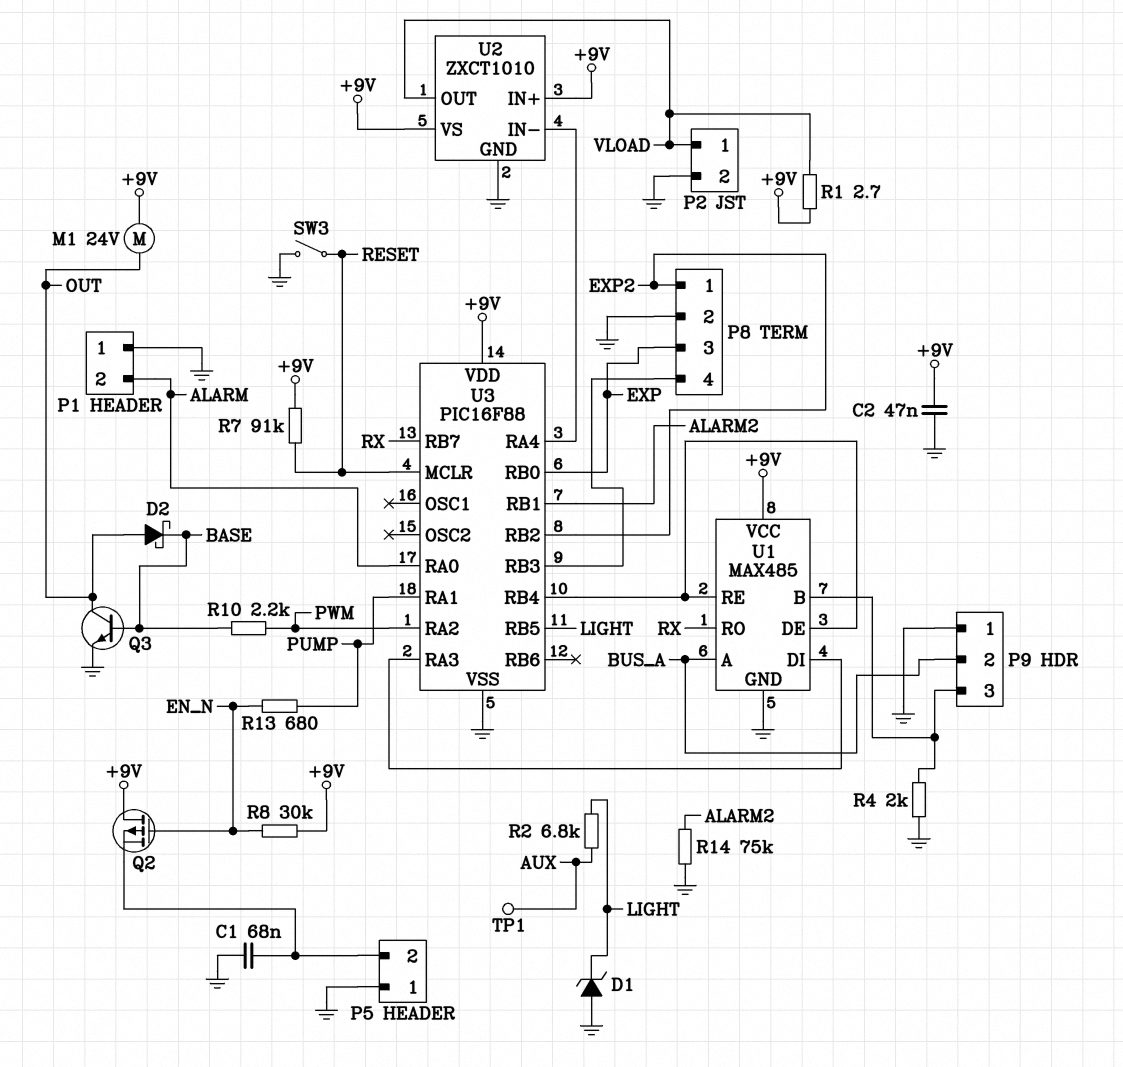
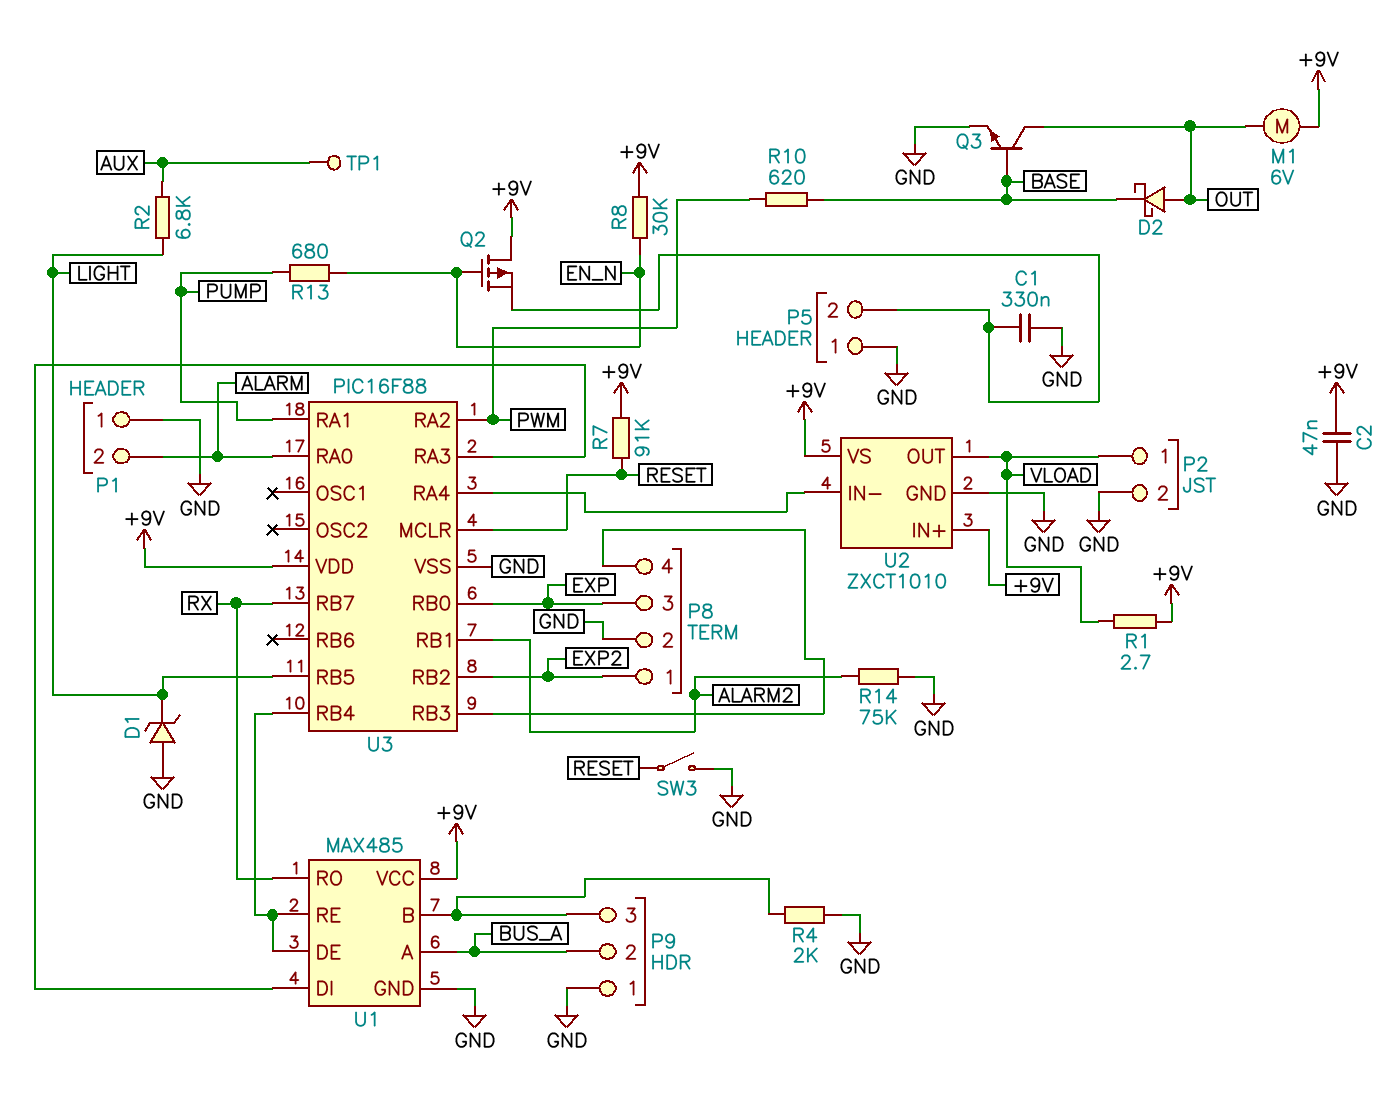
C1: 68nF (GND, P5/2) -> 330nF (GND, P5/2)
M1: motor 24V (+9V, OUT) -> motor 6V (+9V, OUT)
R10: 2.2k (BASE, PWM) -> 620 (BASE, PWM)

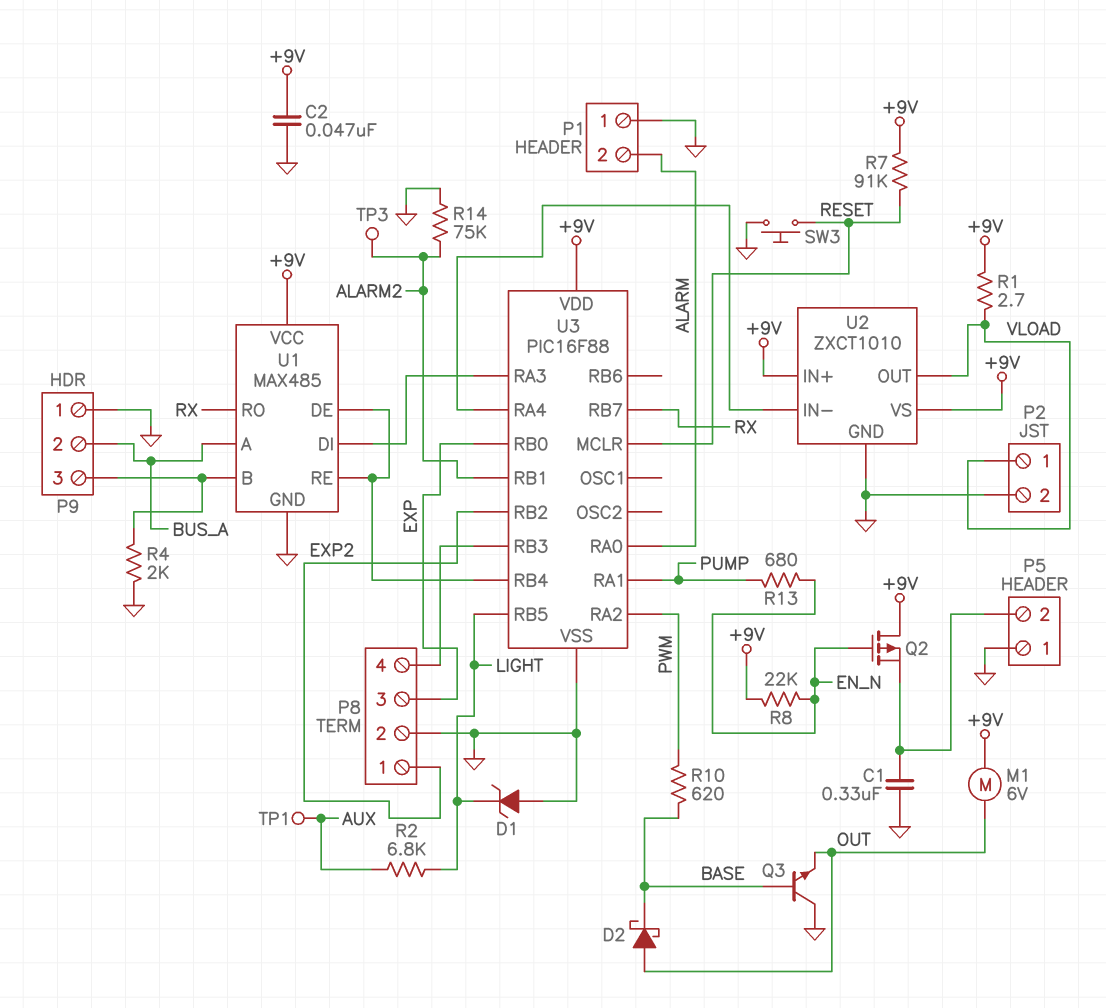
Q3: NPN (B BASE, C OUT, E GND) -> NPN (B BASE, C GND, E OUT)
R8: 30k (+9V, EN_N) -> 22k (+9V, EN_N)
SW3: switch (GND, RESET) -> button (GND, RESET)
TP3: none -> test point (ALARM2)

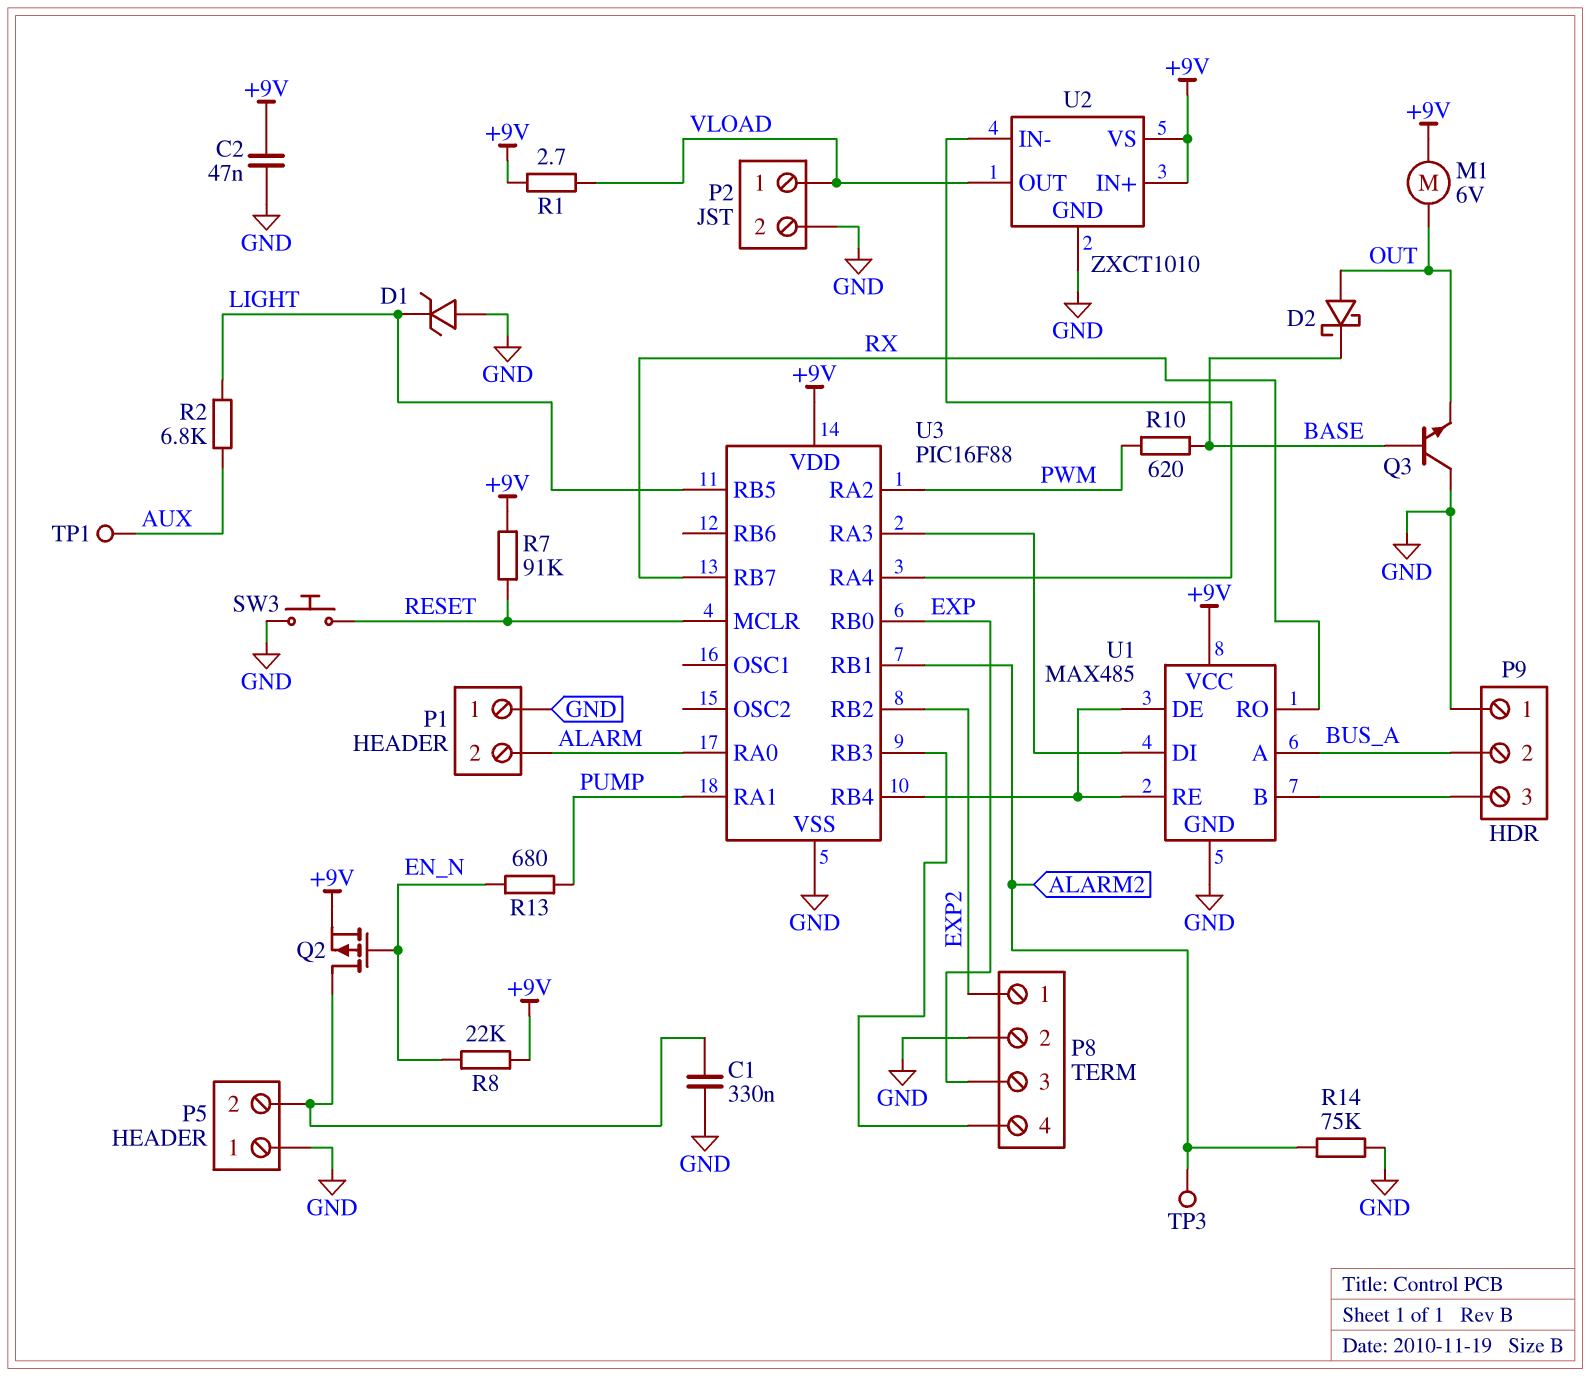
Q2: PMOS (G EN_N, D +9V, S P5/2) -> PMOS (G EN_N, D P5/2, S +9V)
R4: 2k (GND, P9/3) -> none

